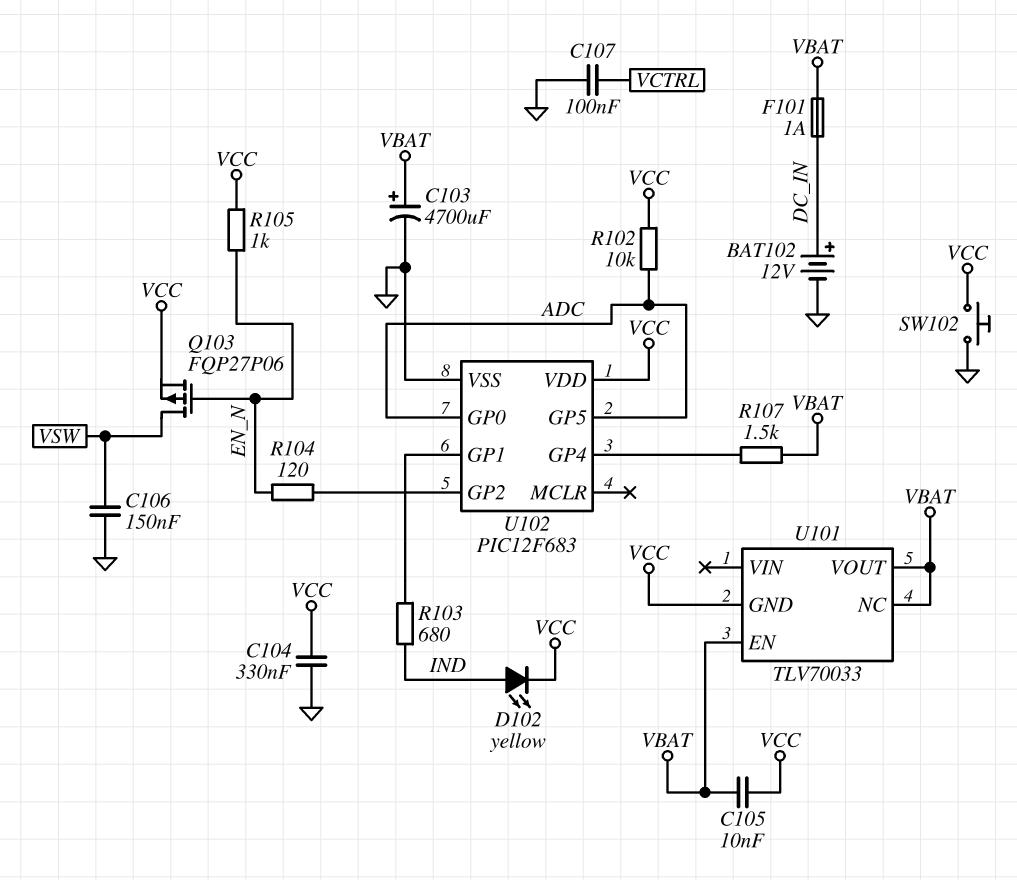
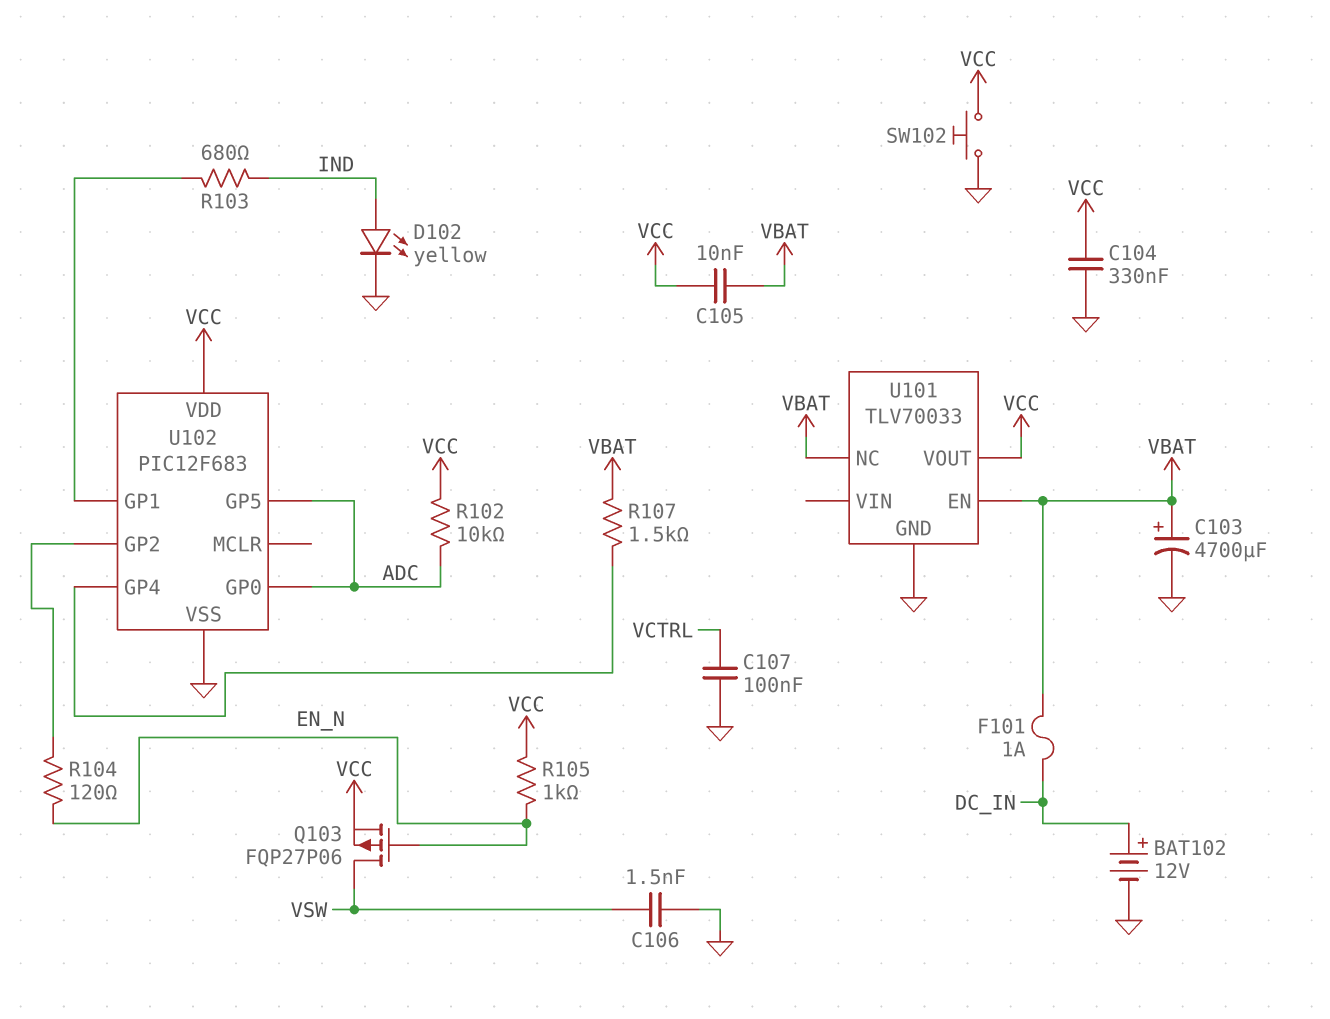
C106: 150nF (GND, VSW) -> 1.5nF (GND, VSW)
D102: LED yellow (A IND, K VCC) -> LED yellow (A IND, K GND)
U101 pin GND: VCC -> GND
U101 pin VOUT: VBAT -> VCC

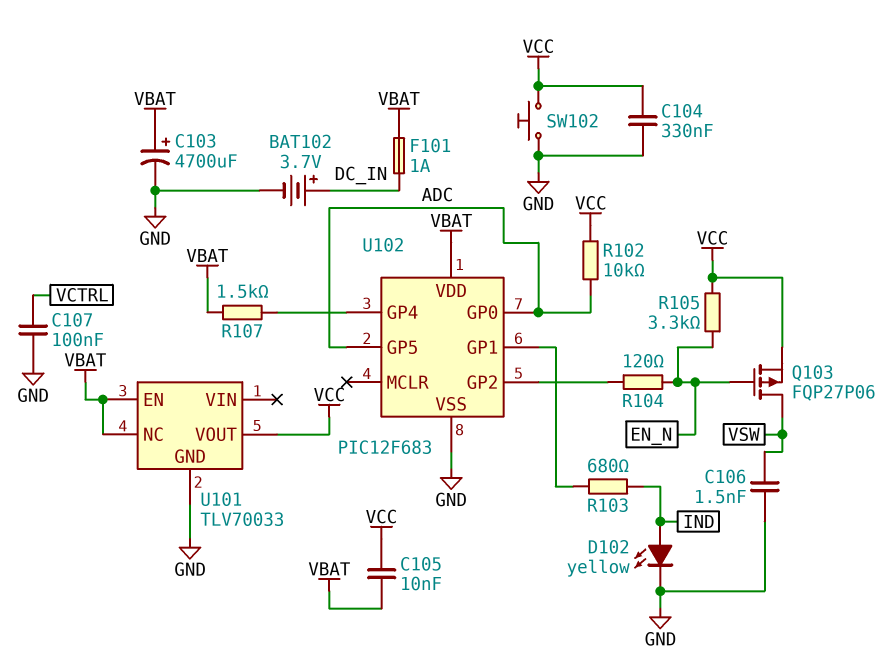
BAT102: 12V (plus DC_IN, minus GND) -> 3.7V (plus DC_IN, minus GND)
R105: 1k (EN_N, VCC) -> 3.3k (EN_N, VCC)
U102 pin VDD: VCC -> VBAT

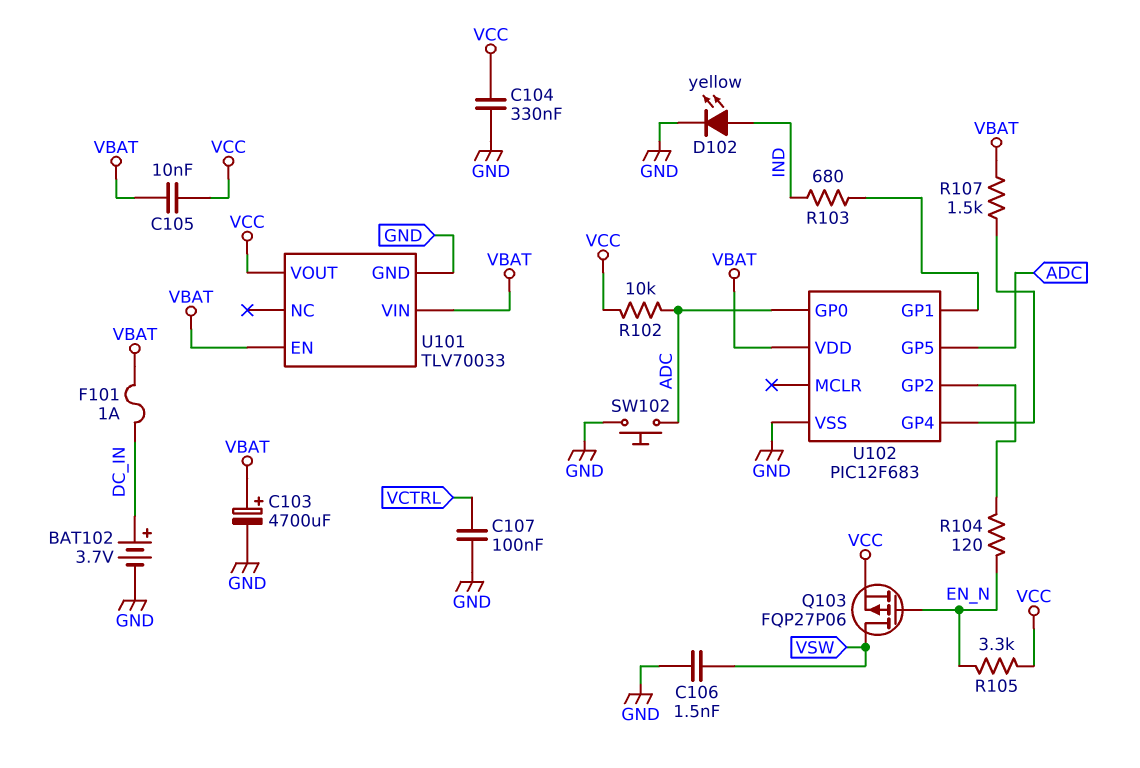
SW102: button (GND, VCC) -> button (ADC, GND)
U101 pin NC: VBAT -> none
U101 pin VIN: none -> VBAT

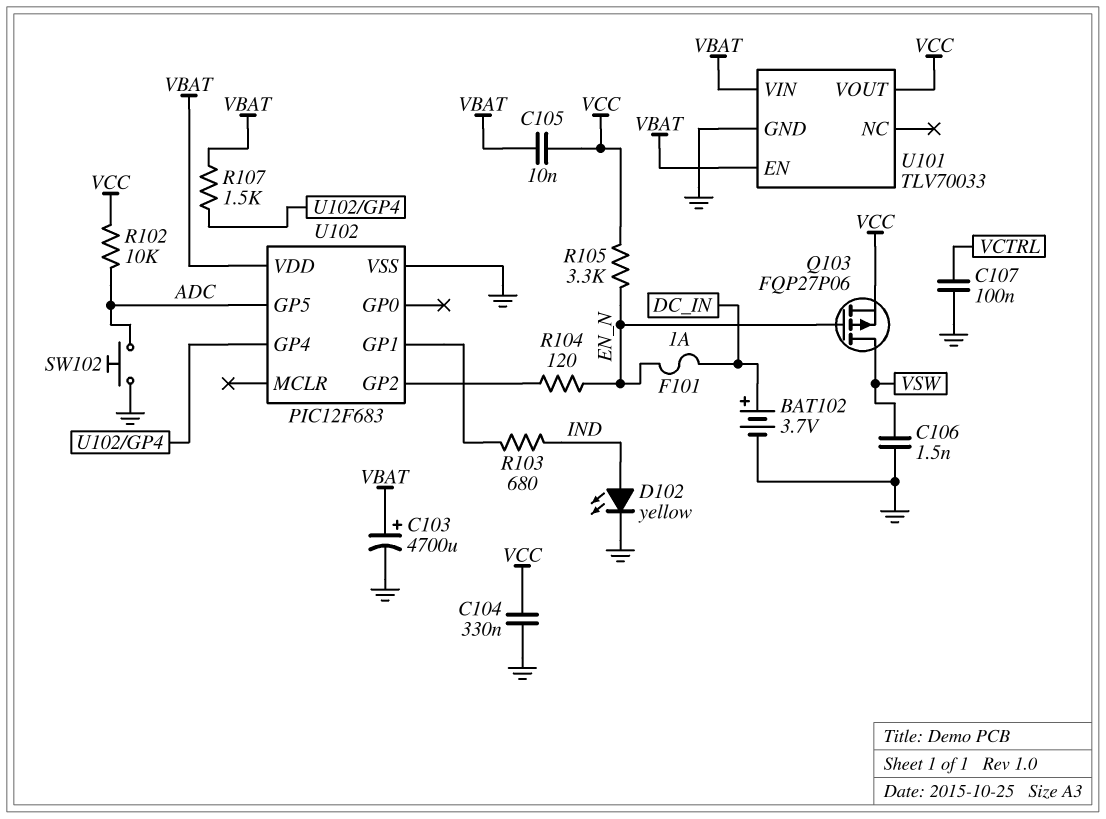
F101: 1A (DC_IN, VBAT) -> 1A (DC_IN, EN_N)
U102 pin GP0: ADC -> none

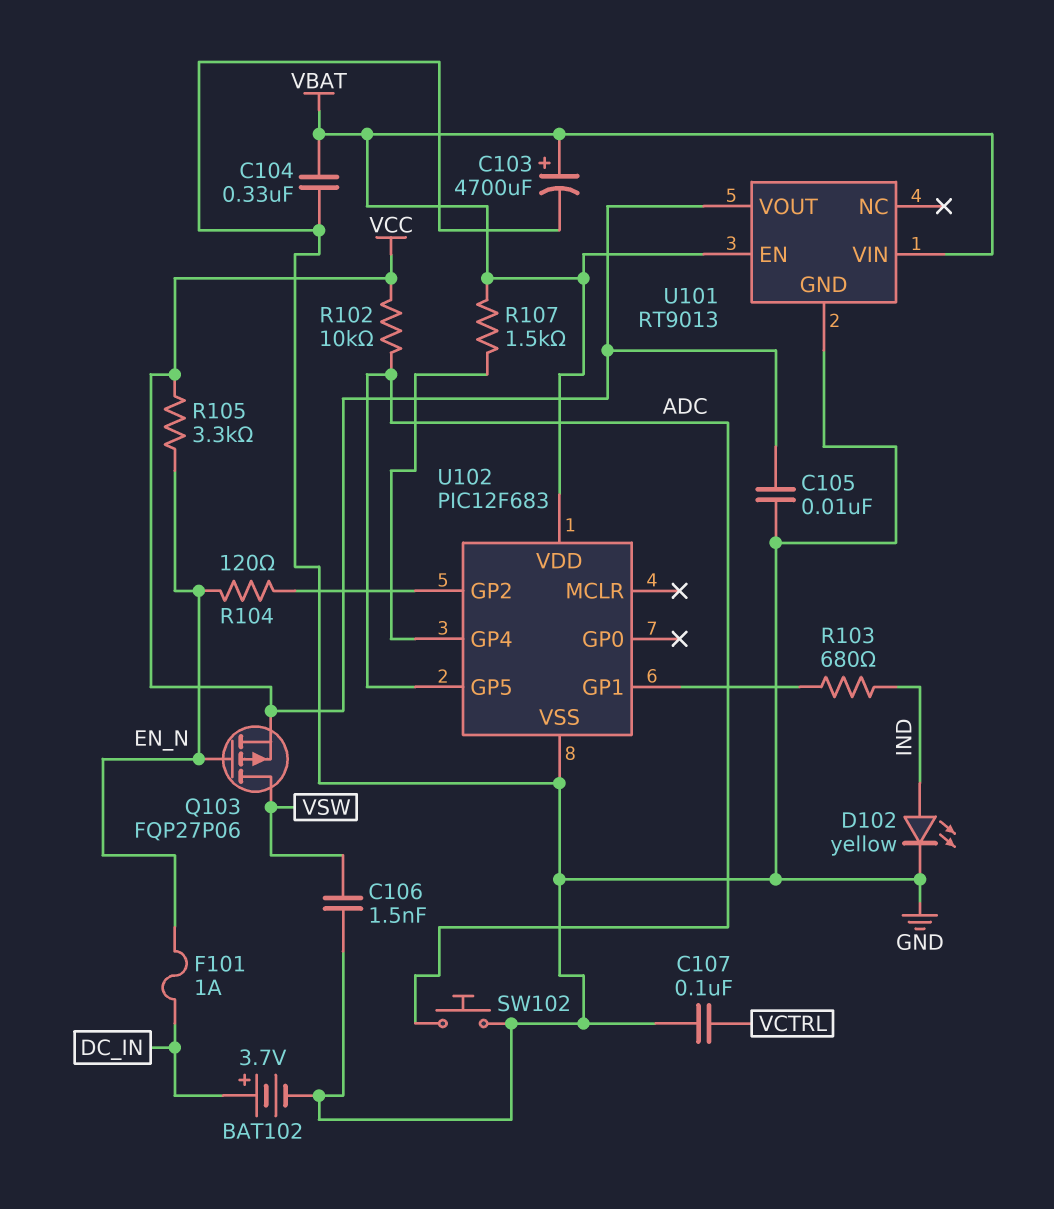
C104: 330nF (GND, VCC) -> 330nF (GND, VBAT)
C105: 10nF (VBAT, VCC) -> 10nF (GND, VCC)
U101: TLV70033 -> RT9013

